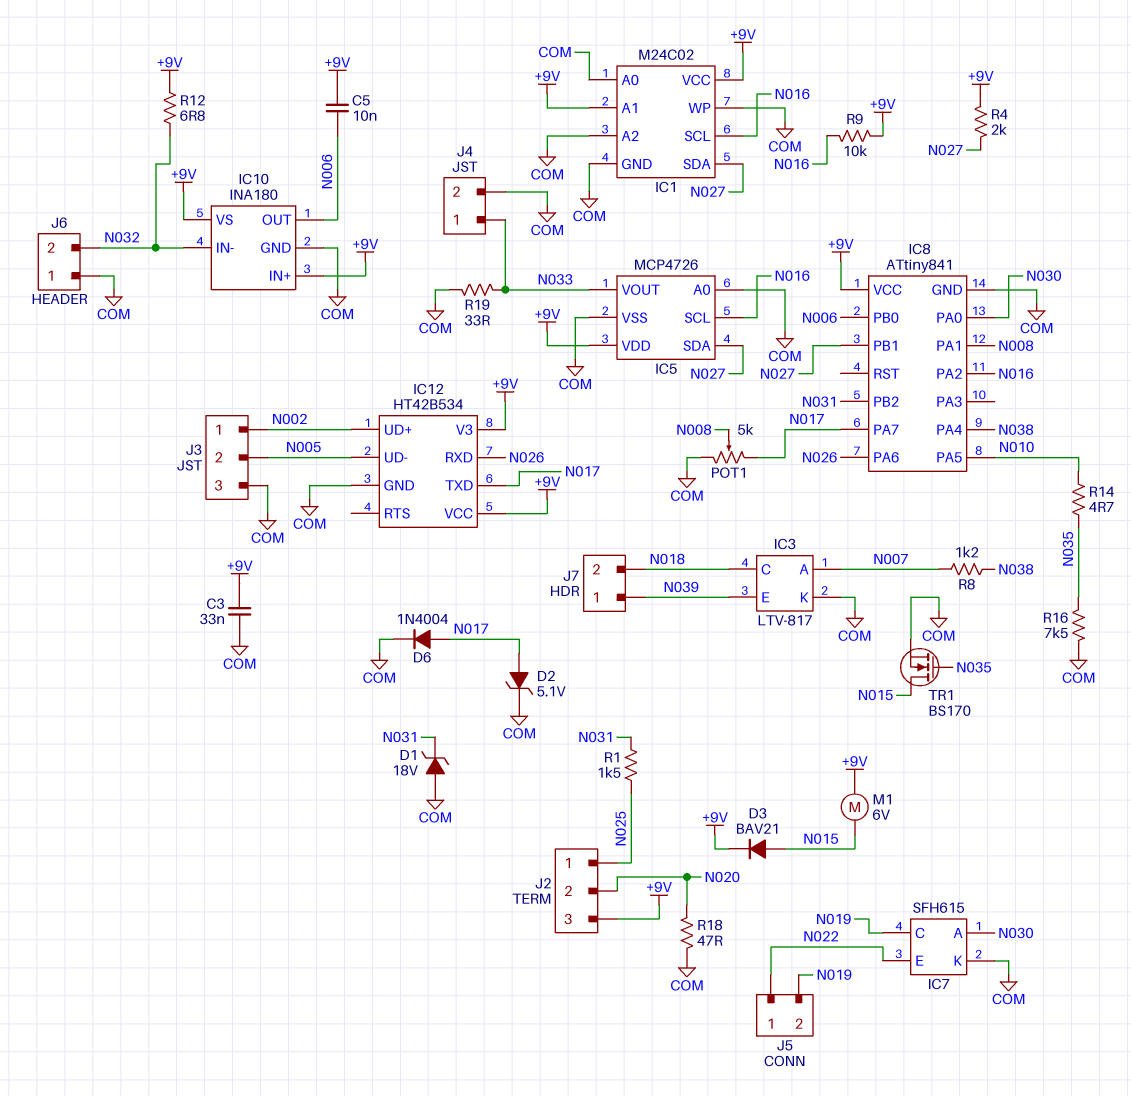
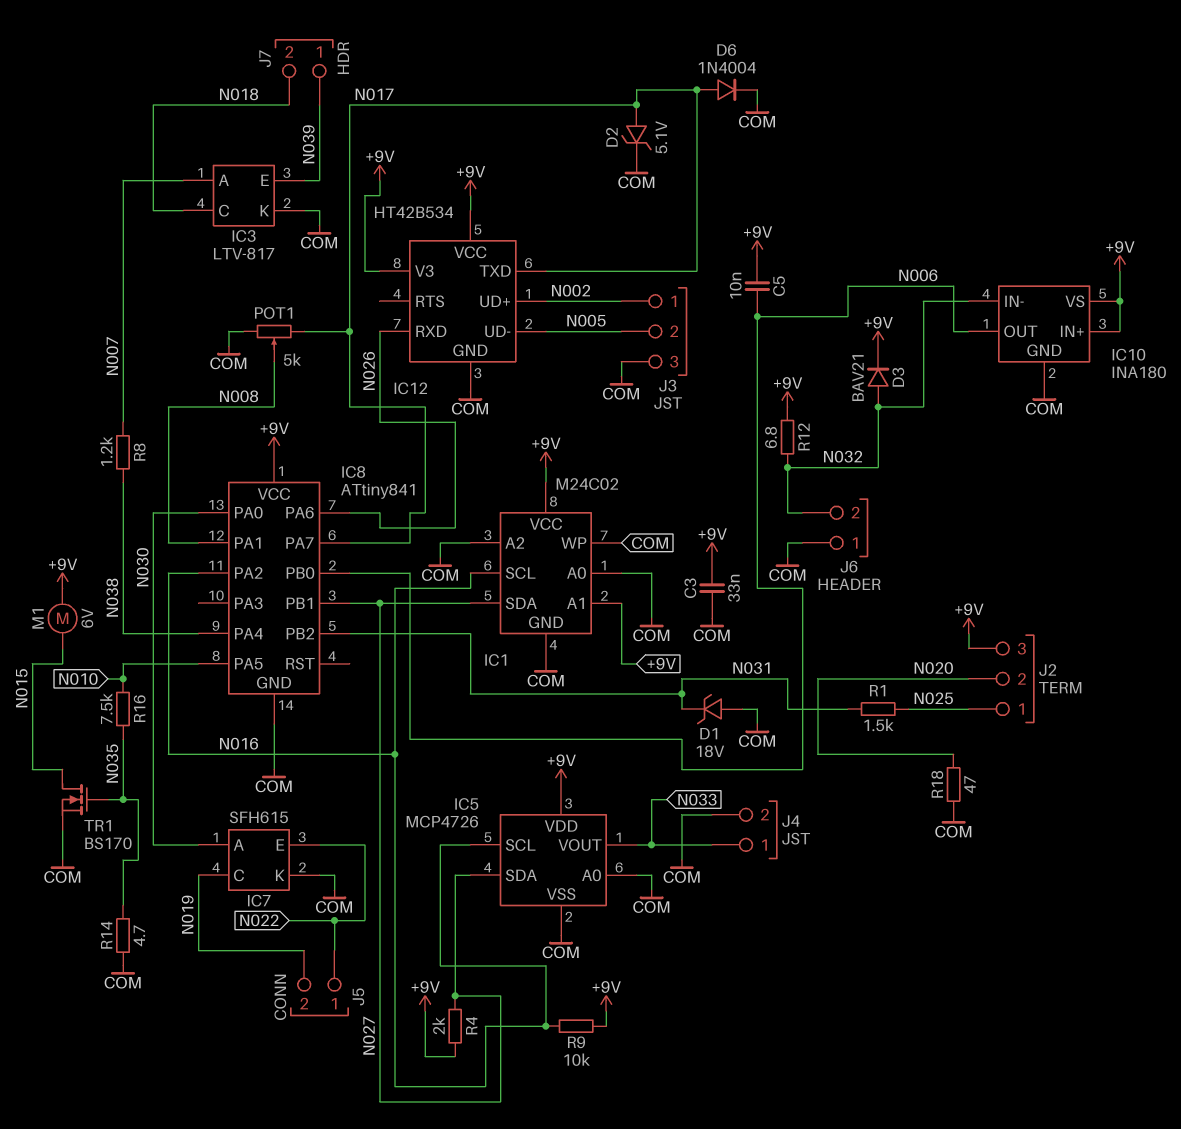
D3: diode BAV21 (A N015, K +9V) -> diode BAV21 (A N032, K +9V)
R14: 4.7 (N010, N035) -> 4.7 (COM, N035)
R16: 7.5k (COM, N035) -> 7.5k (N010, N035)
R19: 33 (COM, N033) -> none

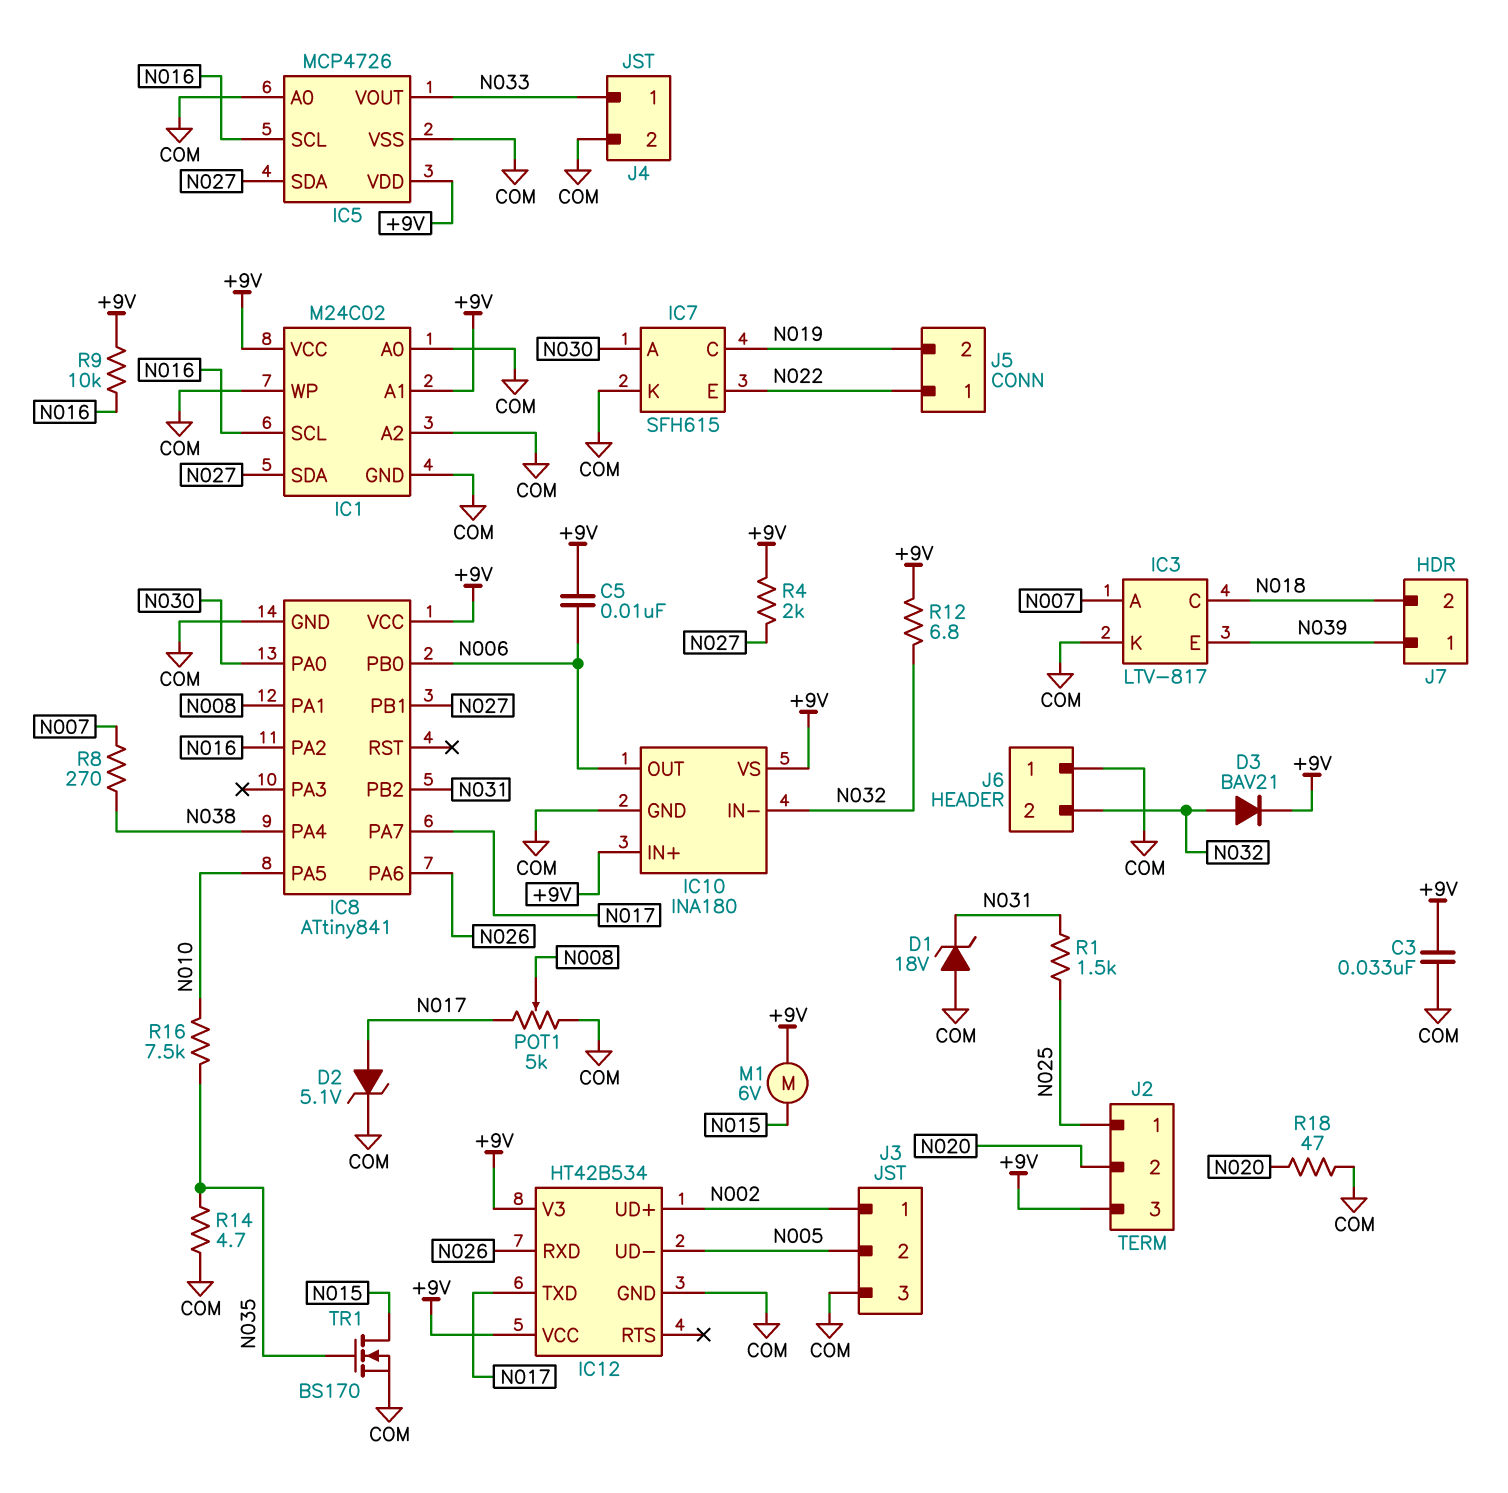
D6: diode 1N4004 (A N017, K COM) -> none
R8: 1.2k (N007, N038) -> 270 (N007, N038)

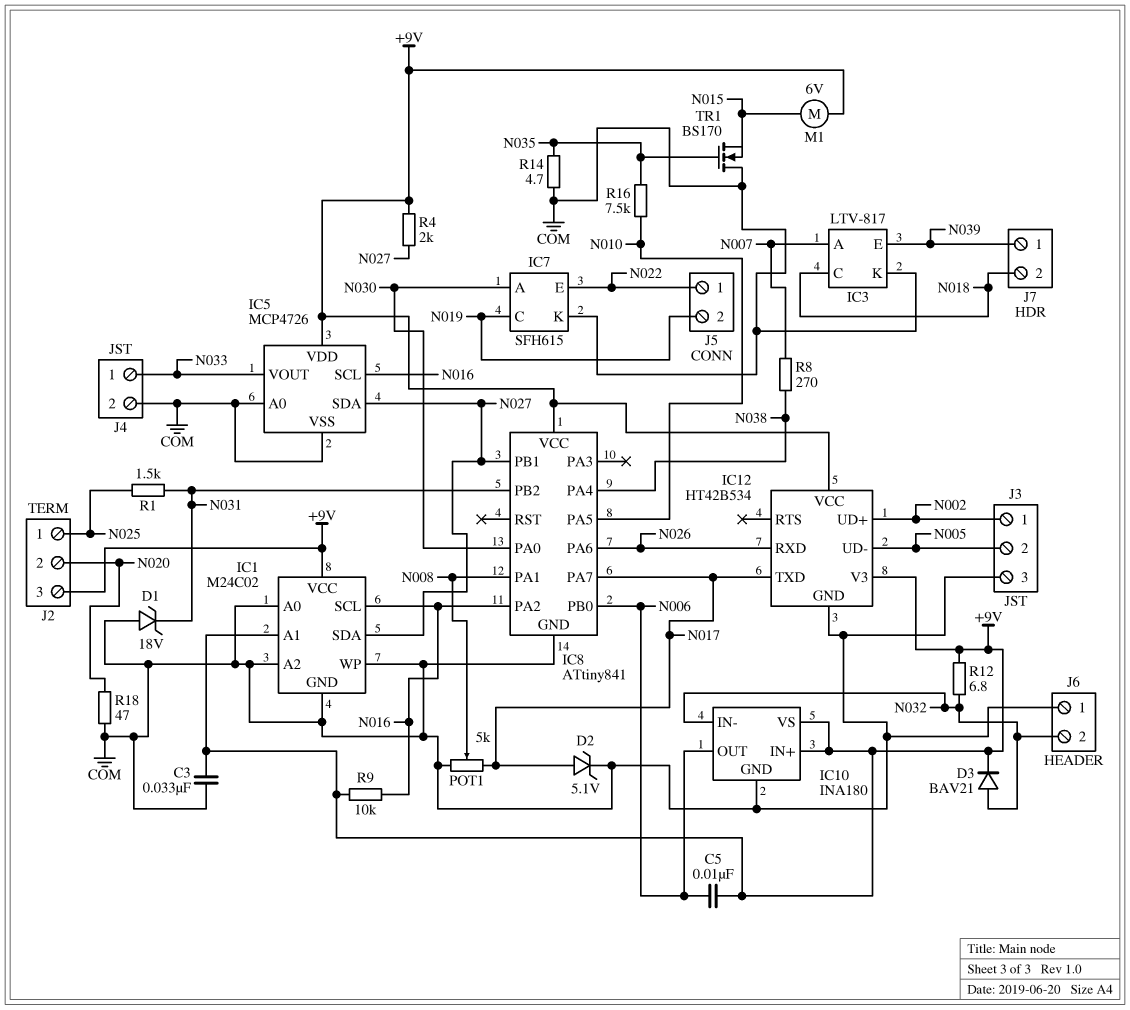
TR1: NMOS BS170 (G N035, D N015, S COM) -> NMOS BS170 (G N035, D COM, S N015)

